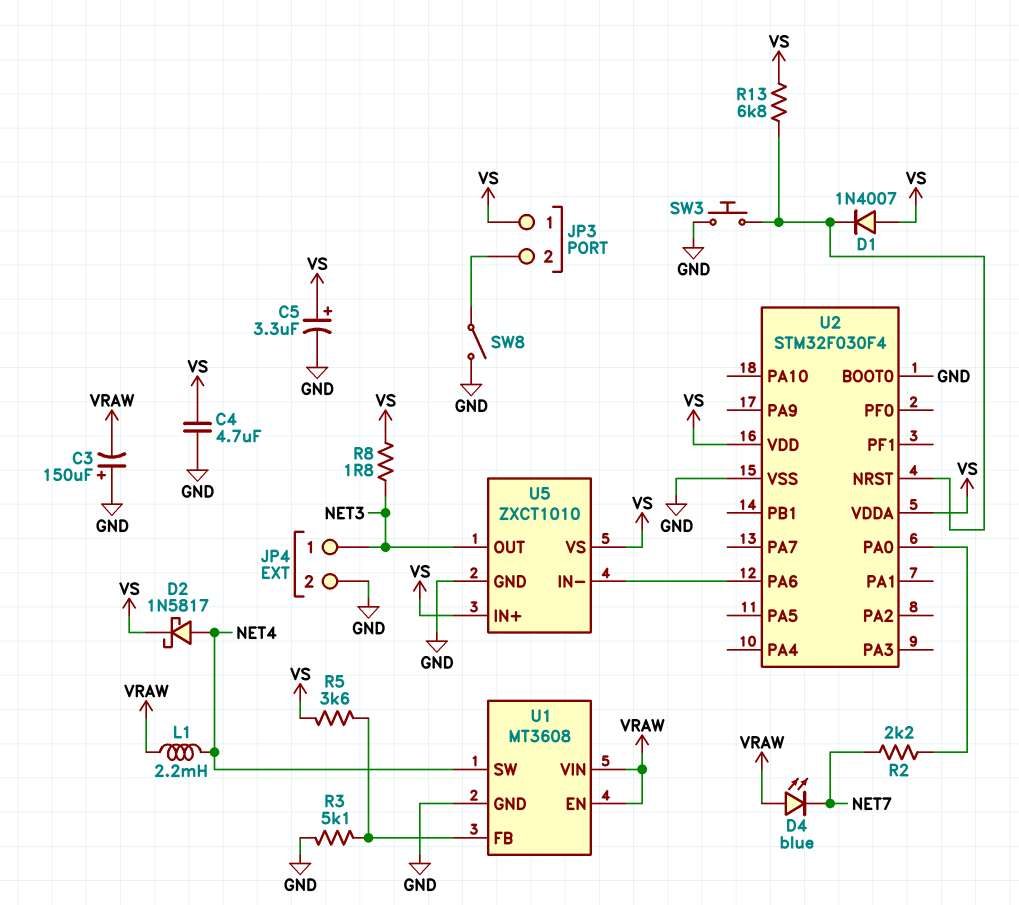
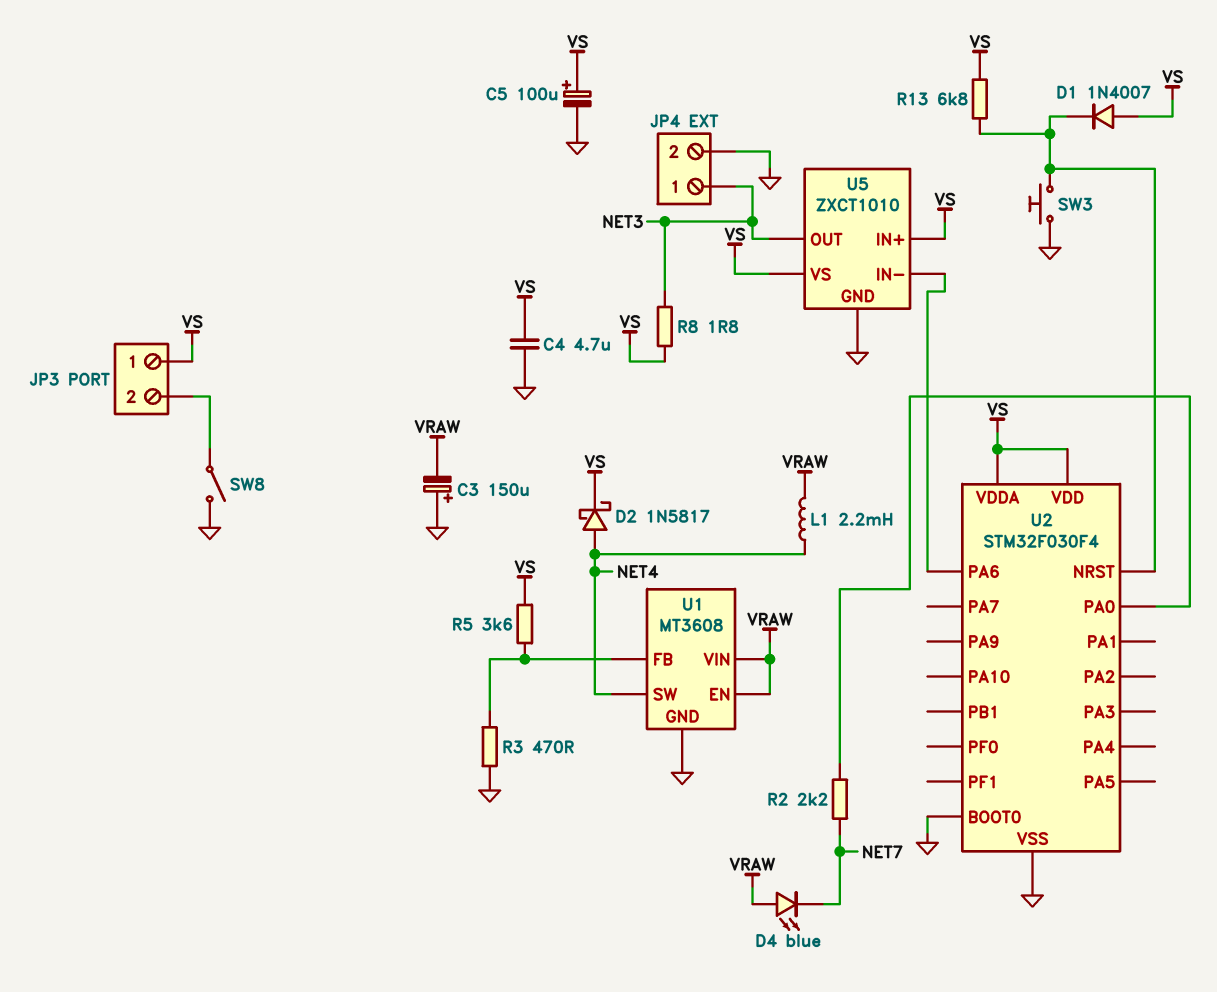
C5: 3.3uF (plus VS, minus GND) -> 100uF (plus VS, minus GND)
R3: 5.1k (GND, U1/FB) -> 470 (GND, U1/FB)

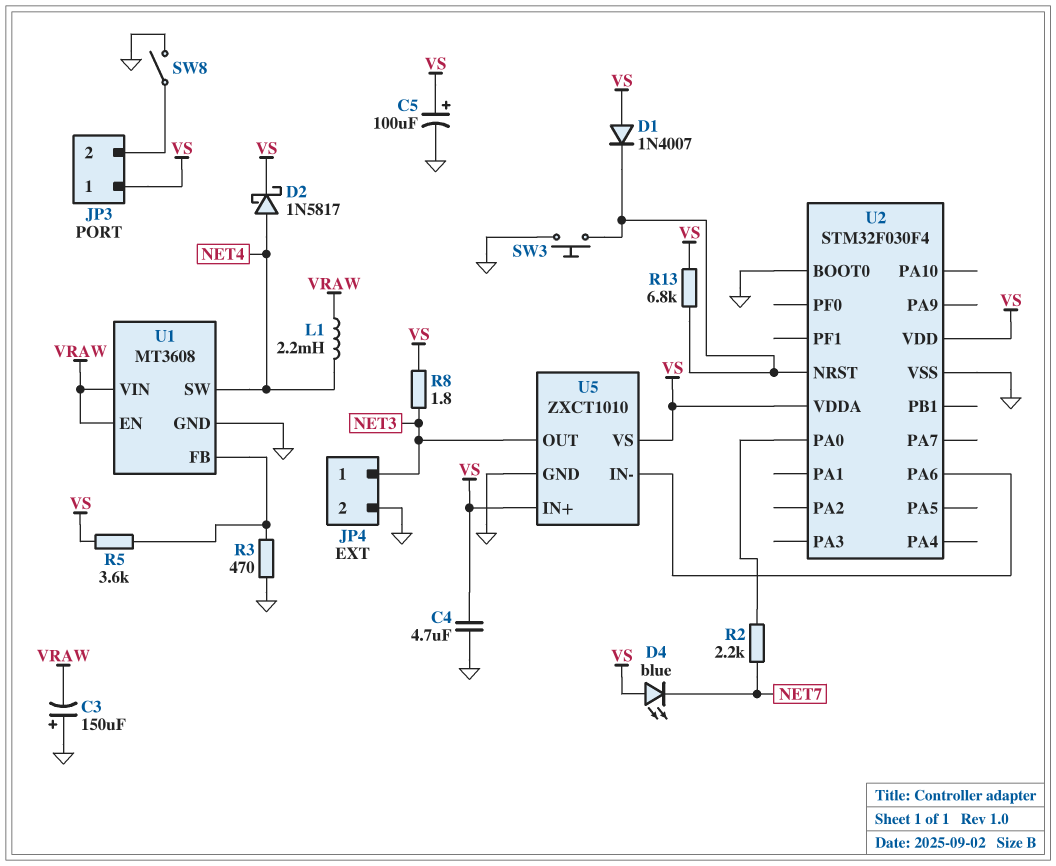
D4: LED blue (A VRAW, K NET7) -> LED blue (A VS, K NET7)

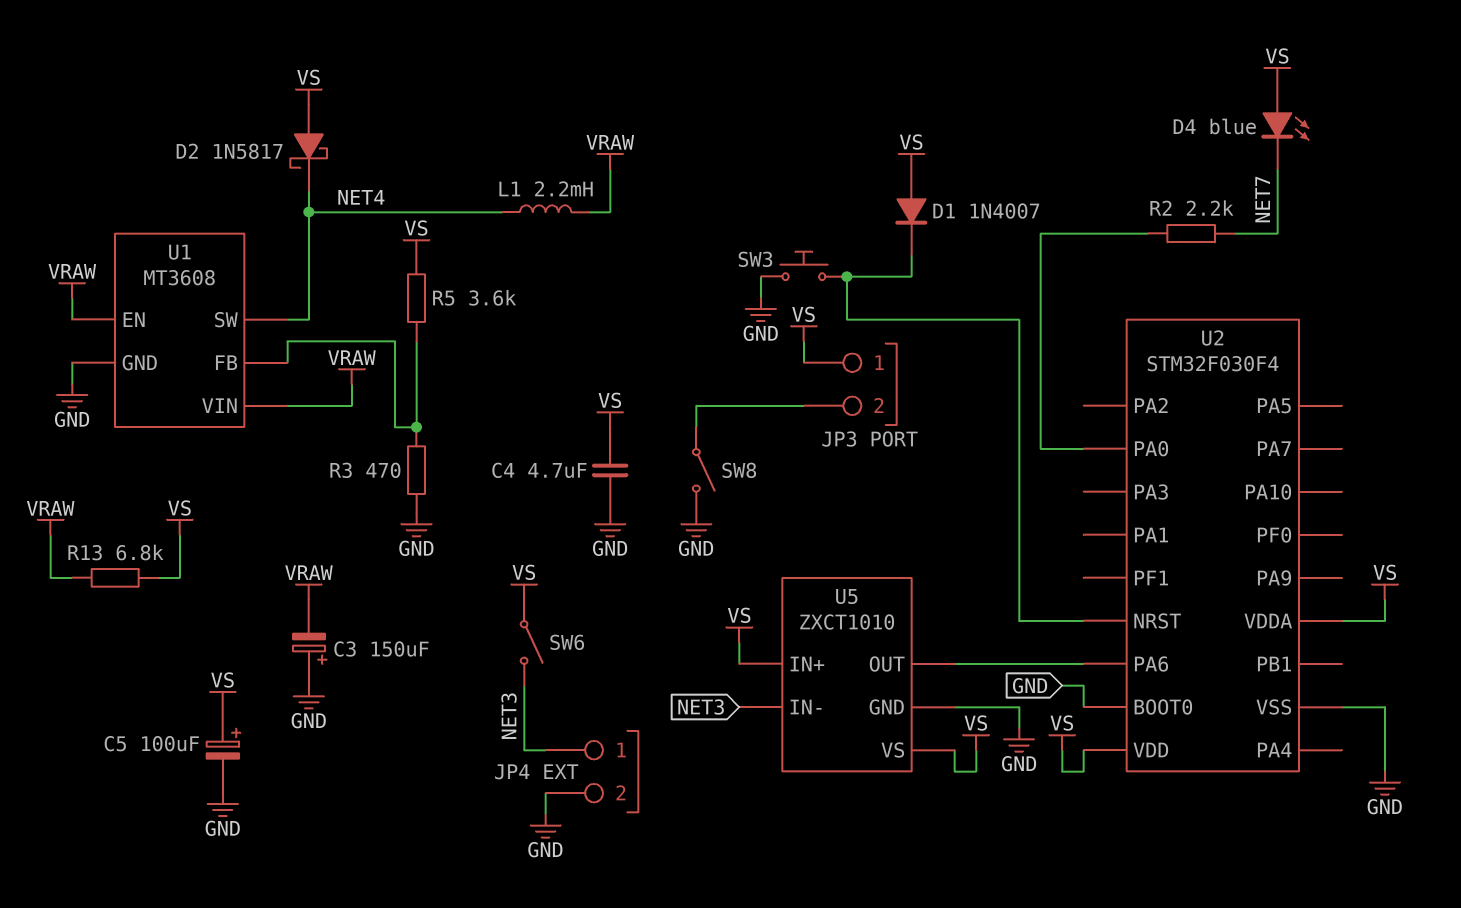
D2: schottky 1N5817 (A NET4, K VS) -> schottky 1N5817 (A VS, K NET4)
R8: 1.8 (NET3, VS) -> none
R13: 6.8k (U2/NRST, VS) -> 6.8k (VRAW, VS)
SW6: none -> switch (NET3, VS)
U5 pin IN-: U2/PA6 -> NET3
U5 pin OUT: NET3 -> U2/PA6

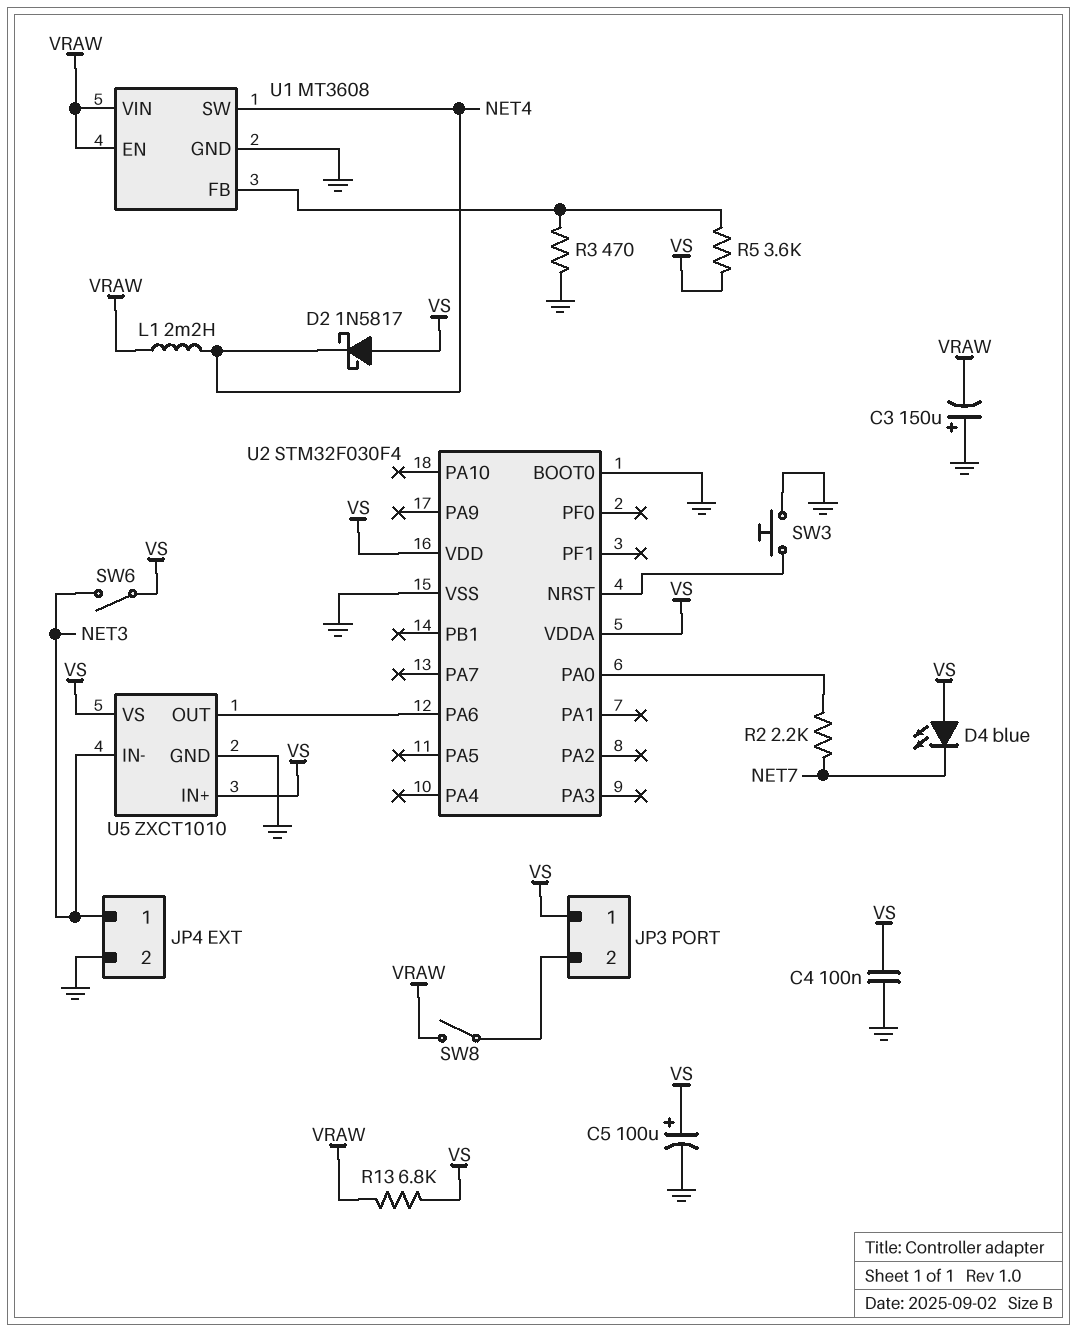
C4: 4.7uF (GND, VS) -> 100nF (GND, VS)
D1: diode 1N4007 (A VS, K U2/NRST) -> none
SW8: switch (GND, JP3/2) -> switch (JP3/2, VRAW)

